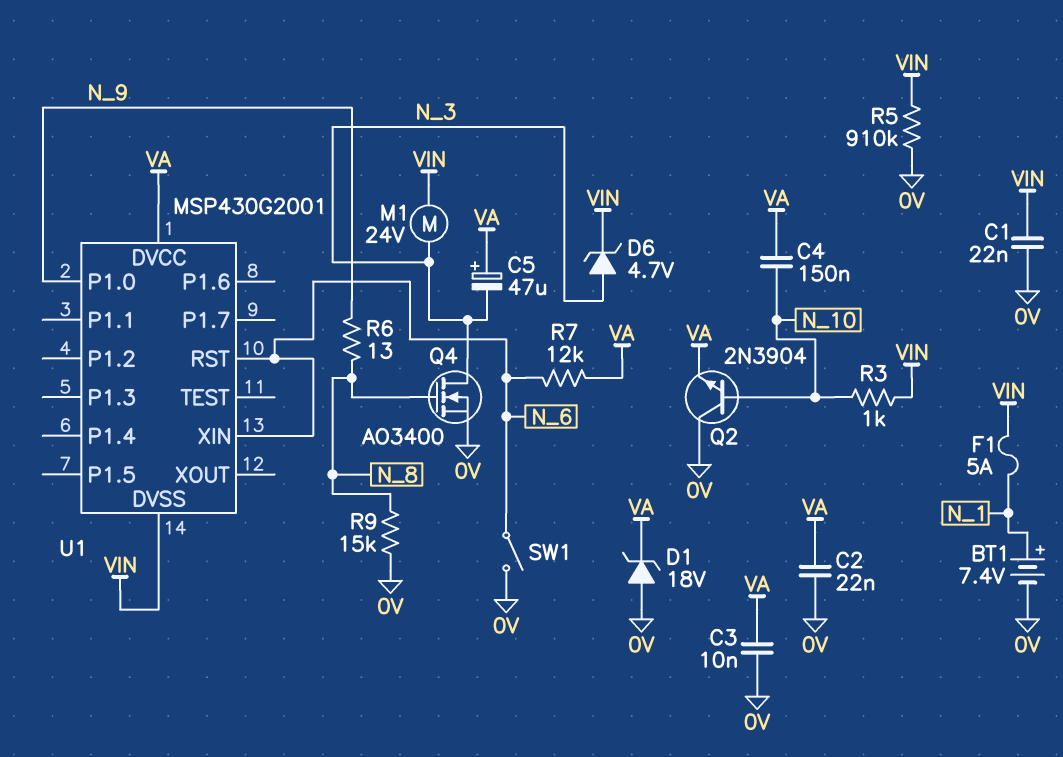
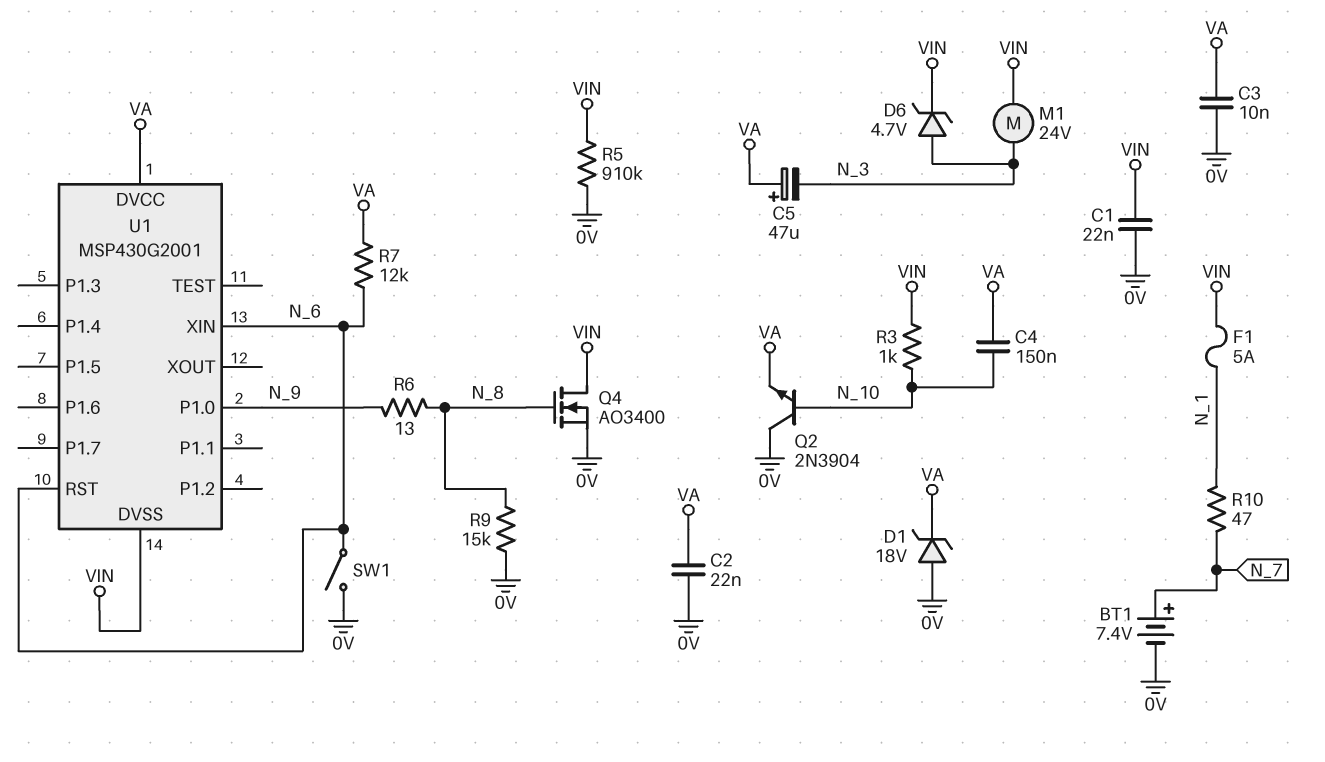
BT1: 7.4V (plus N_1, minus 0V) -> 7.4V (plus N_7, minus 0V)
Q4: NMOS AO3400 (G N_8, D N_3, S 0V) -> NMOS AO3400 (G N_8, D VIN, S 0V)
R10: none -> 47 (N_1, N_7)

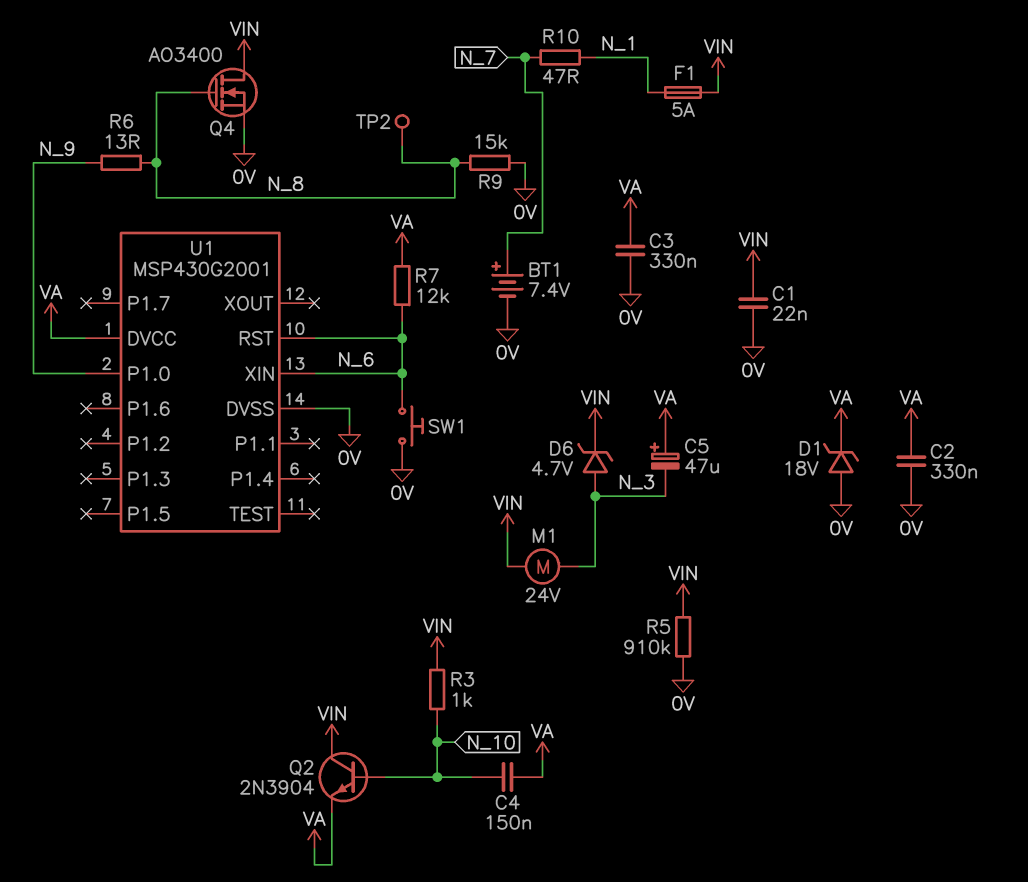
C2: 22nF (0V, VA) -> 330nF (0V, VA)
C3: 10nF (0V, VA) -> 330nF (0V, VA)
Q2: NPN 2N3904 (B N_10, C 0V, E VA) -> NPN 2N3904 (B N_10, C VIN, E VA)
SW1: switch (0V, N_6) -> button (0V, N_6)
TP2: none -> test point (N_8)
U1 pin DVSS: VIN -> 0V

